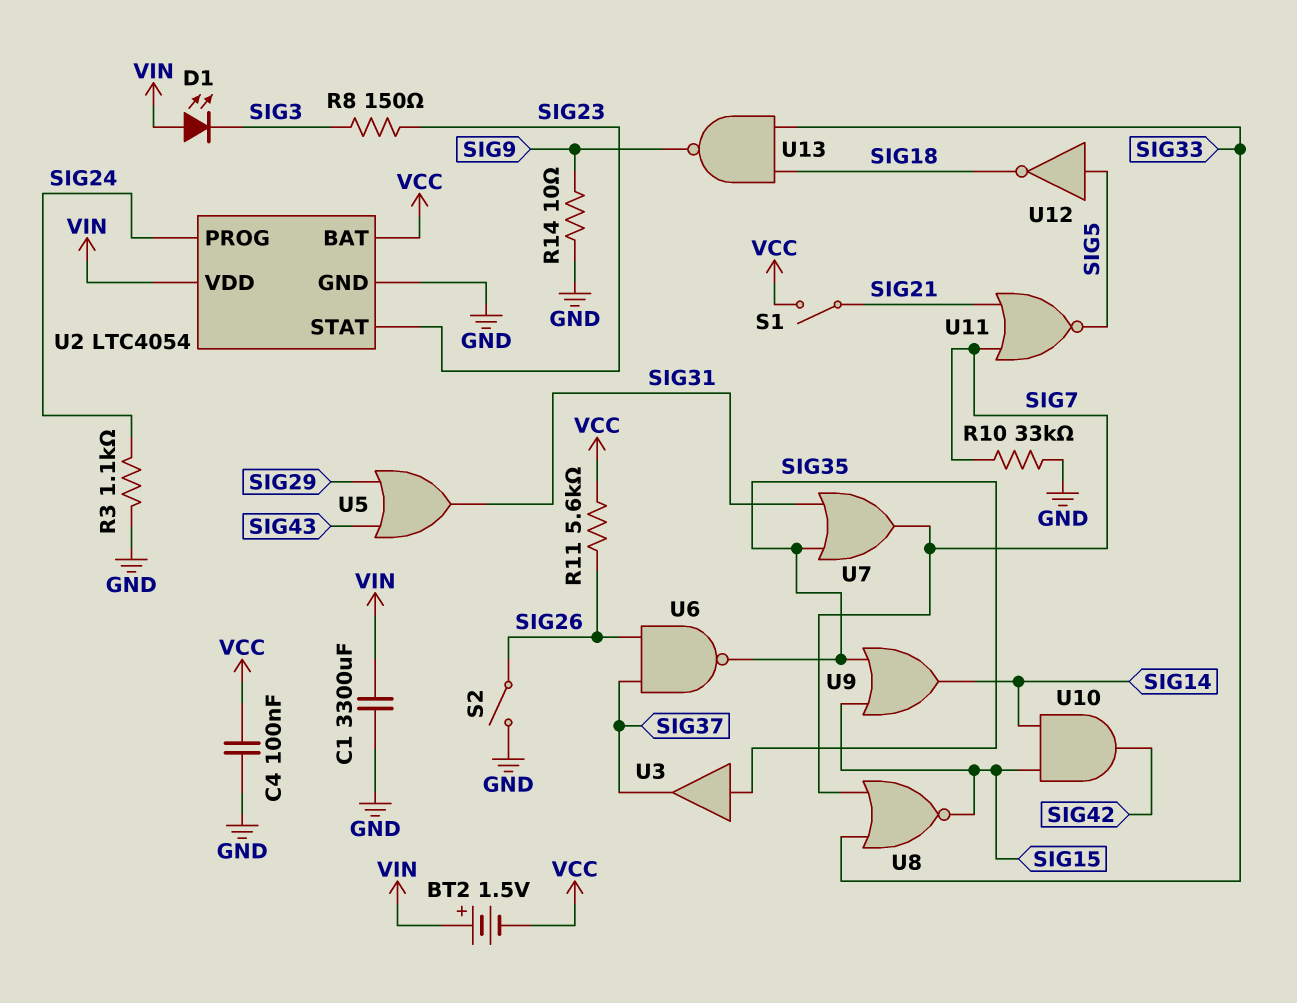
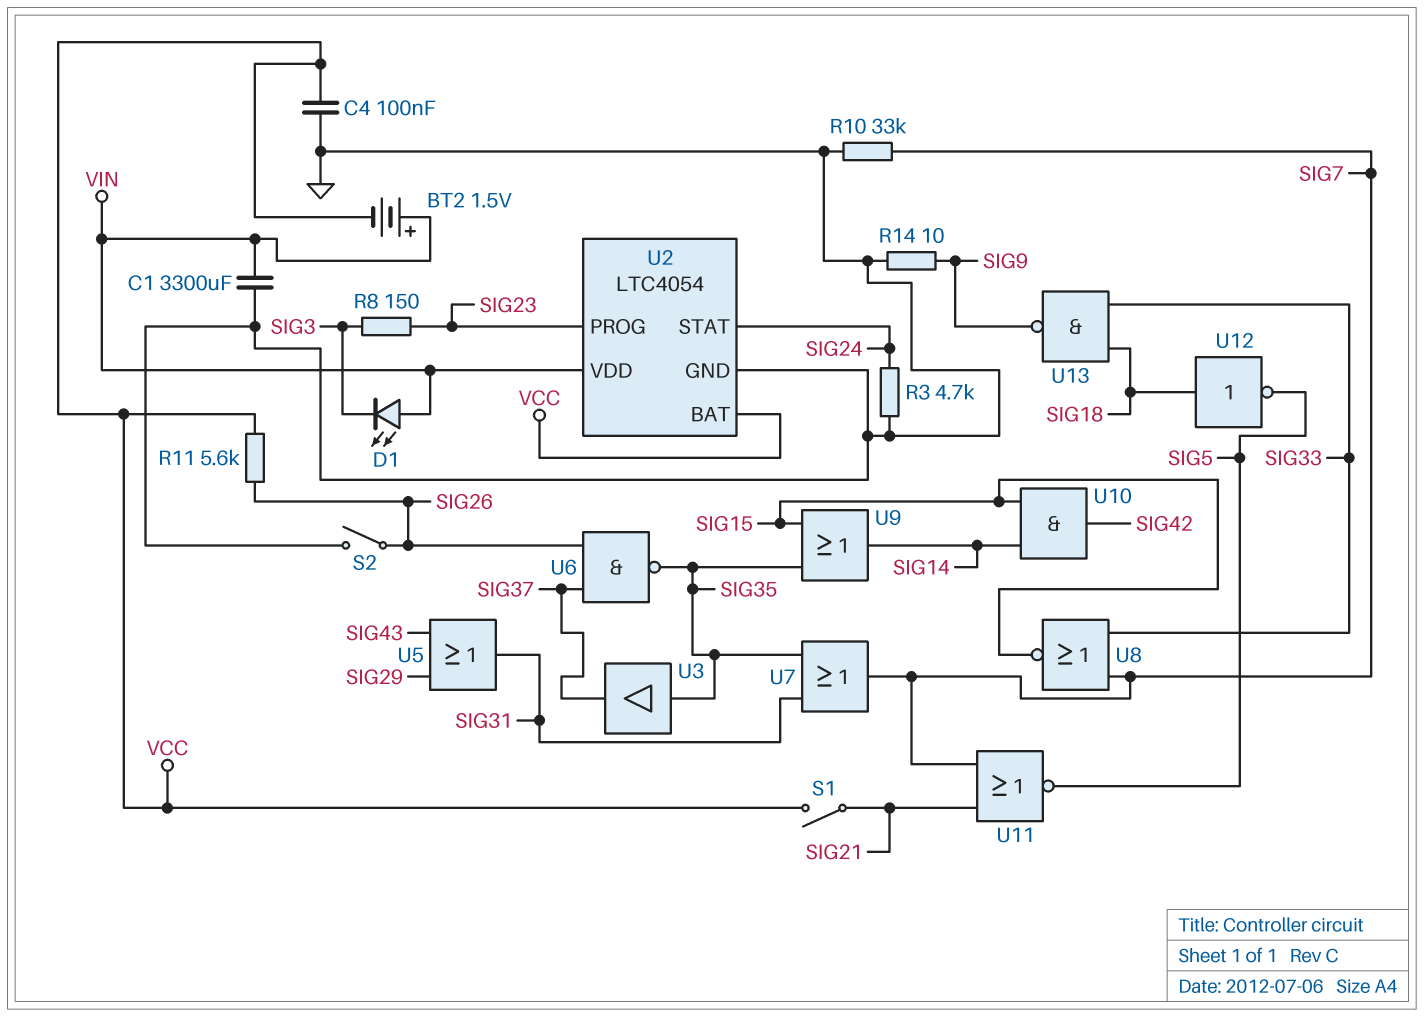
R3: 1.1k (GND, SIG24) -> 4.7k (GND, SIG24)
U2 pin PROG: SIG24 -> SIG23
U2 pin STAT: SIG23 -> SIG24
U12: NOT (in SIG5, out SIG18) -> NOT (in SIG18, out SIG5)

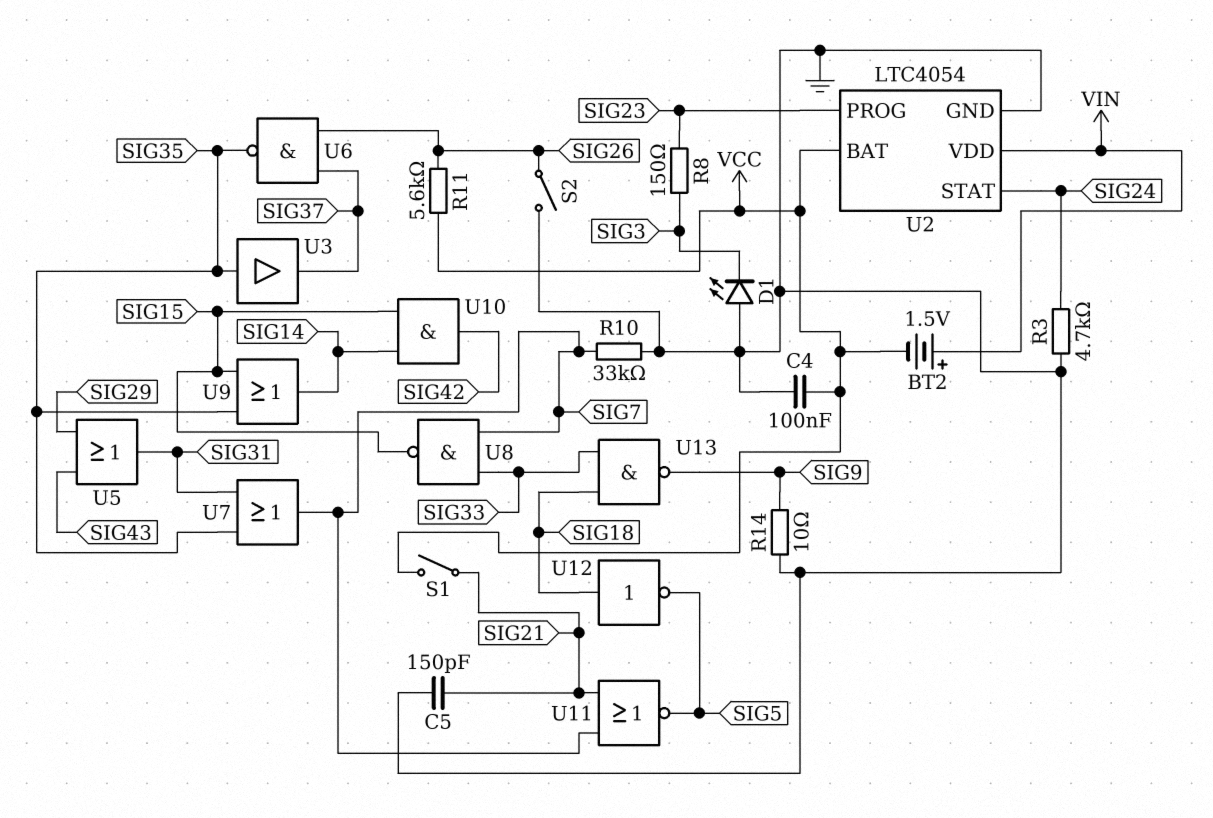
C1: 3300uF (GND, VIN) -> none
C5: none -> 150pF (GND, SIG21)
D1: LED (A VIN, K SIG3) -> LED (A GND, K SIG3)
U8: NOR (in SIG7, in SIG33, out SIG15) -> NAND (in SIG7, in SIG33, out SIG15)

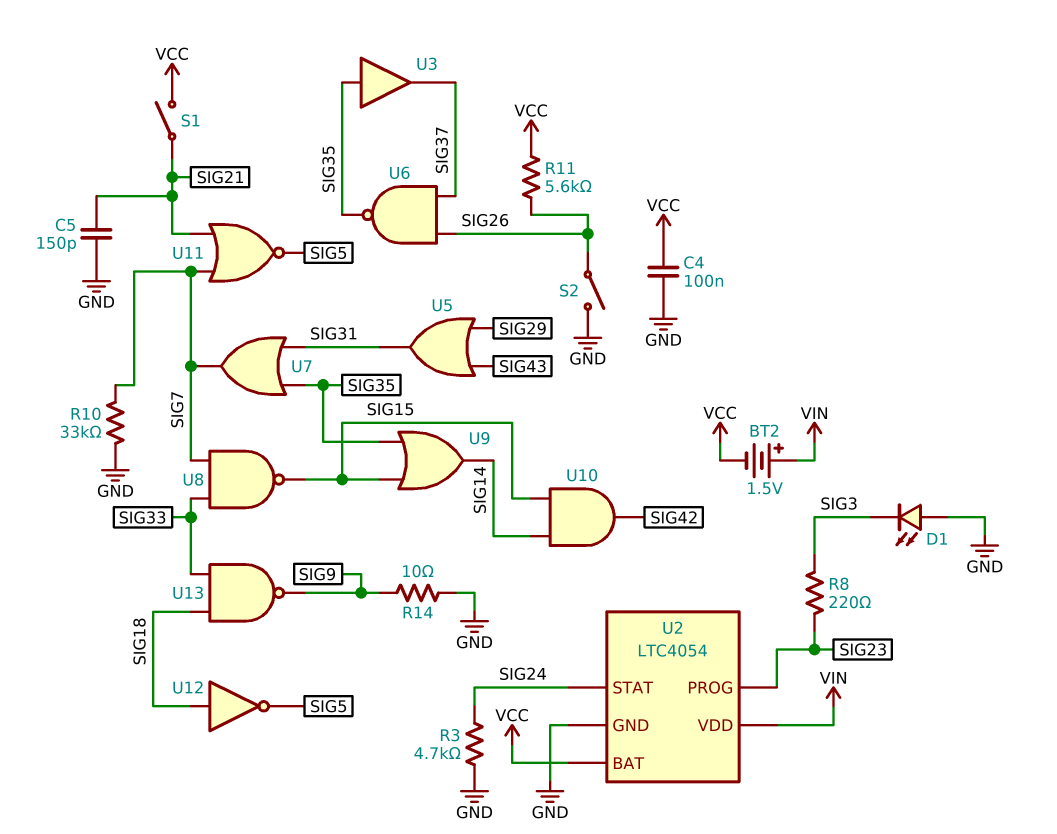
R8: 150 (SIG3, SIG23) -> 220 (SIG3, SIG23)

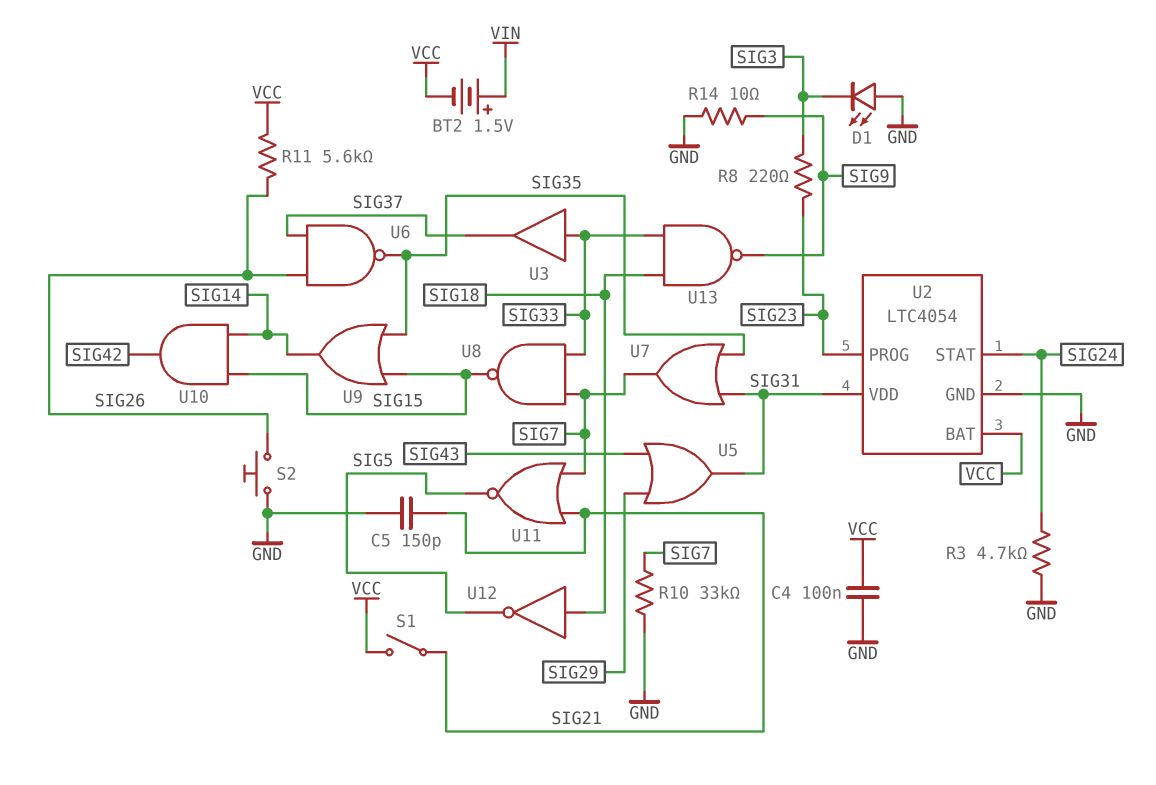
S2: switch (GND, SIG26) -> button (GND, SIG26)
U2 pin VDD: VIN -> SIG31
U3: buffer (in SIG35, out SIG37) -> buffer (in SIG33, out SIG37)

